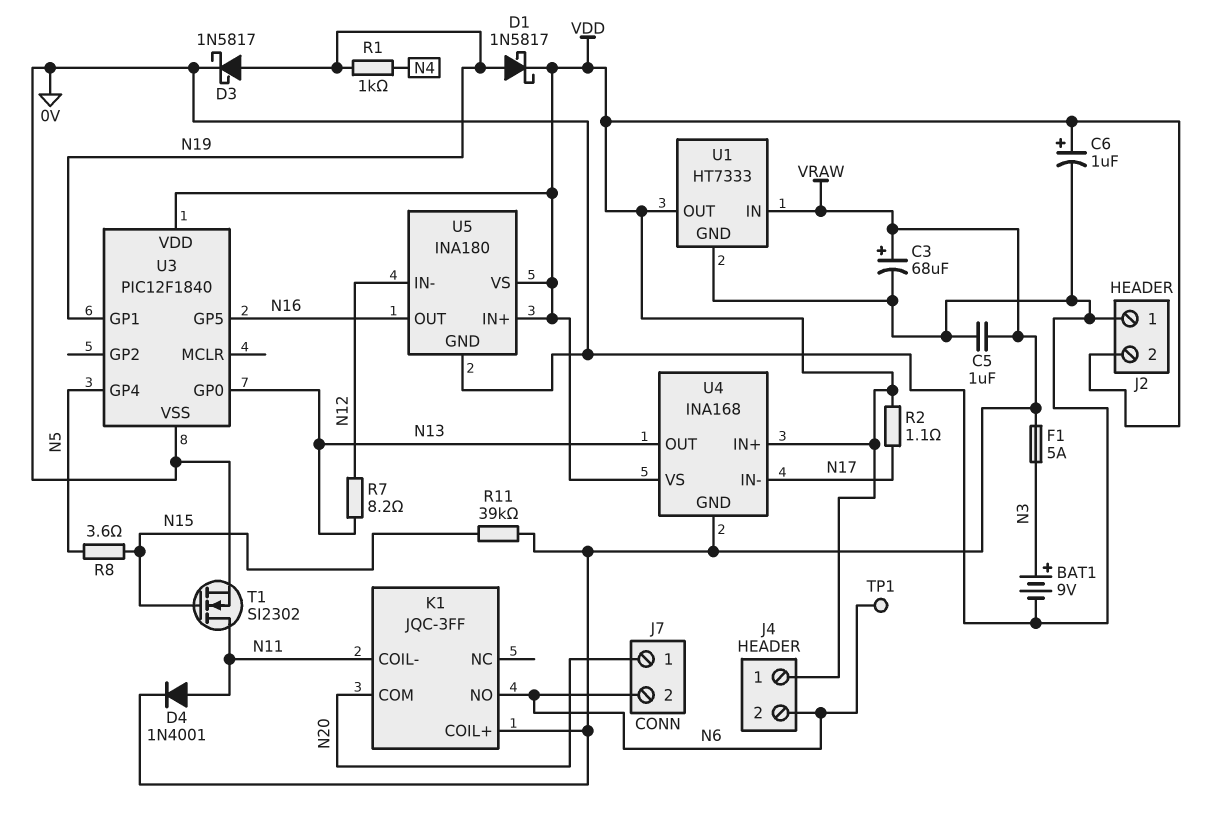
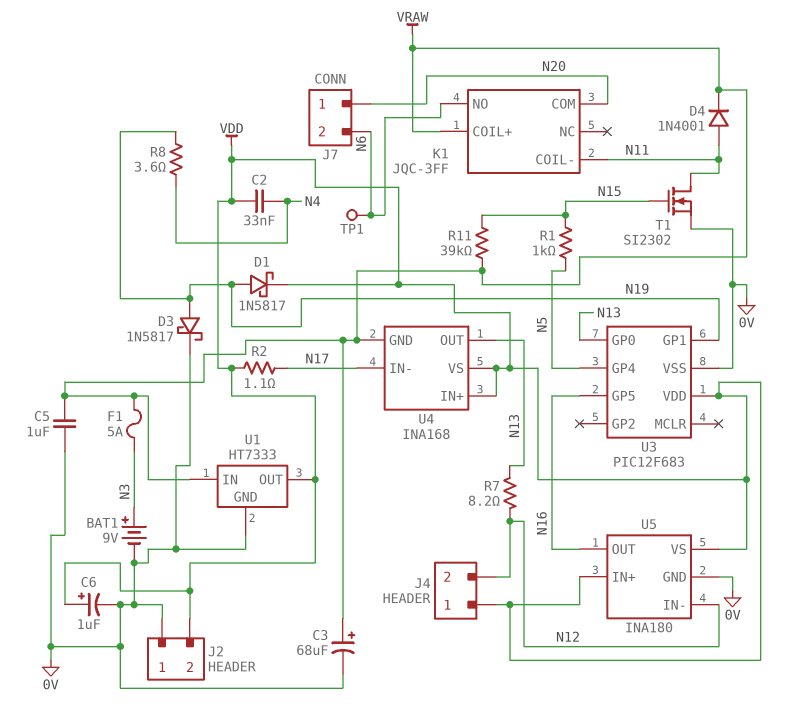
C2: none -> 33nF (N4, VDD)
J4 pin 2: N6 -> N12
R1: 1k (N4, N19) -> 1k (N5, N15)
R8: 3.6 (N5, N15) -> 3.6 (N4, N19)
U3: PIC12F1840 -> PIC12F683

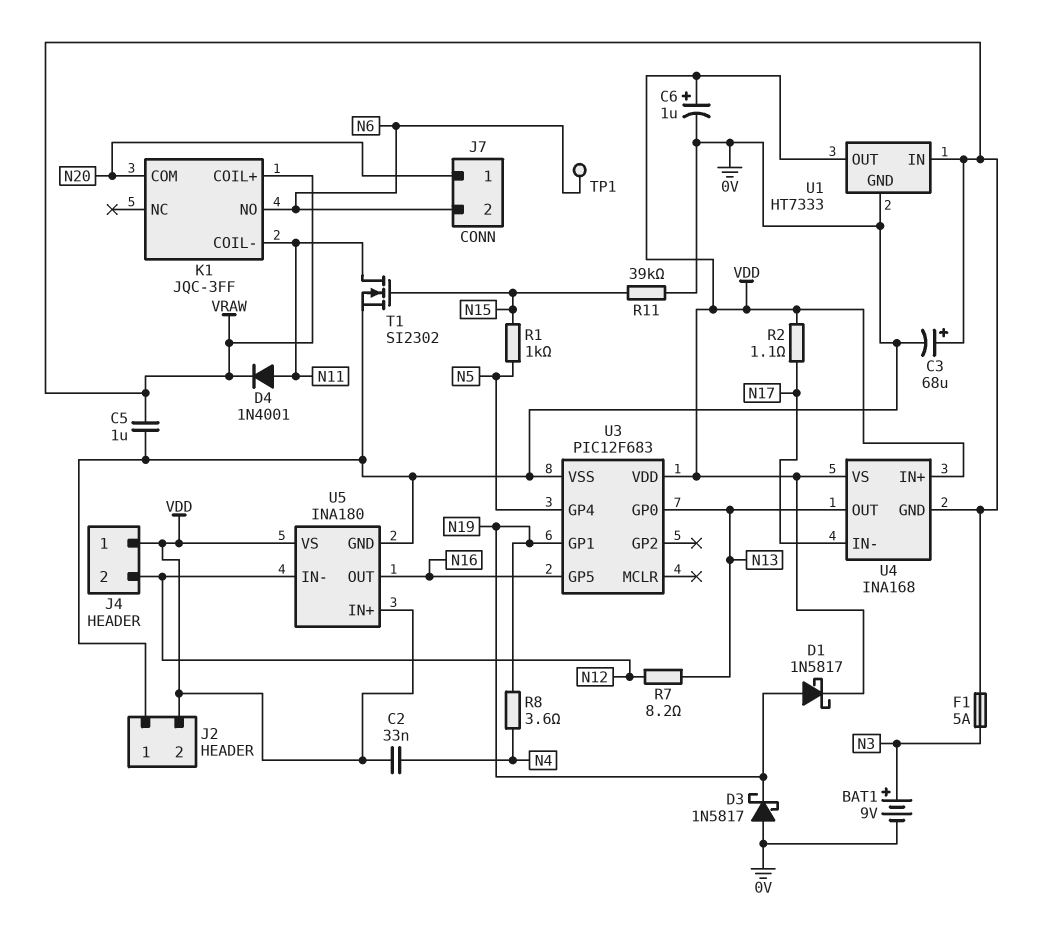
D3: schottky 1N5817 (A N19, K 0V) -> schottky 1N5817 (A 0V, K N19)
R11: 39k (N15, VRAW) -> 39k (0V, N15)

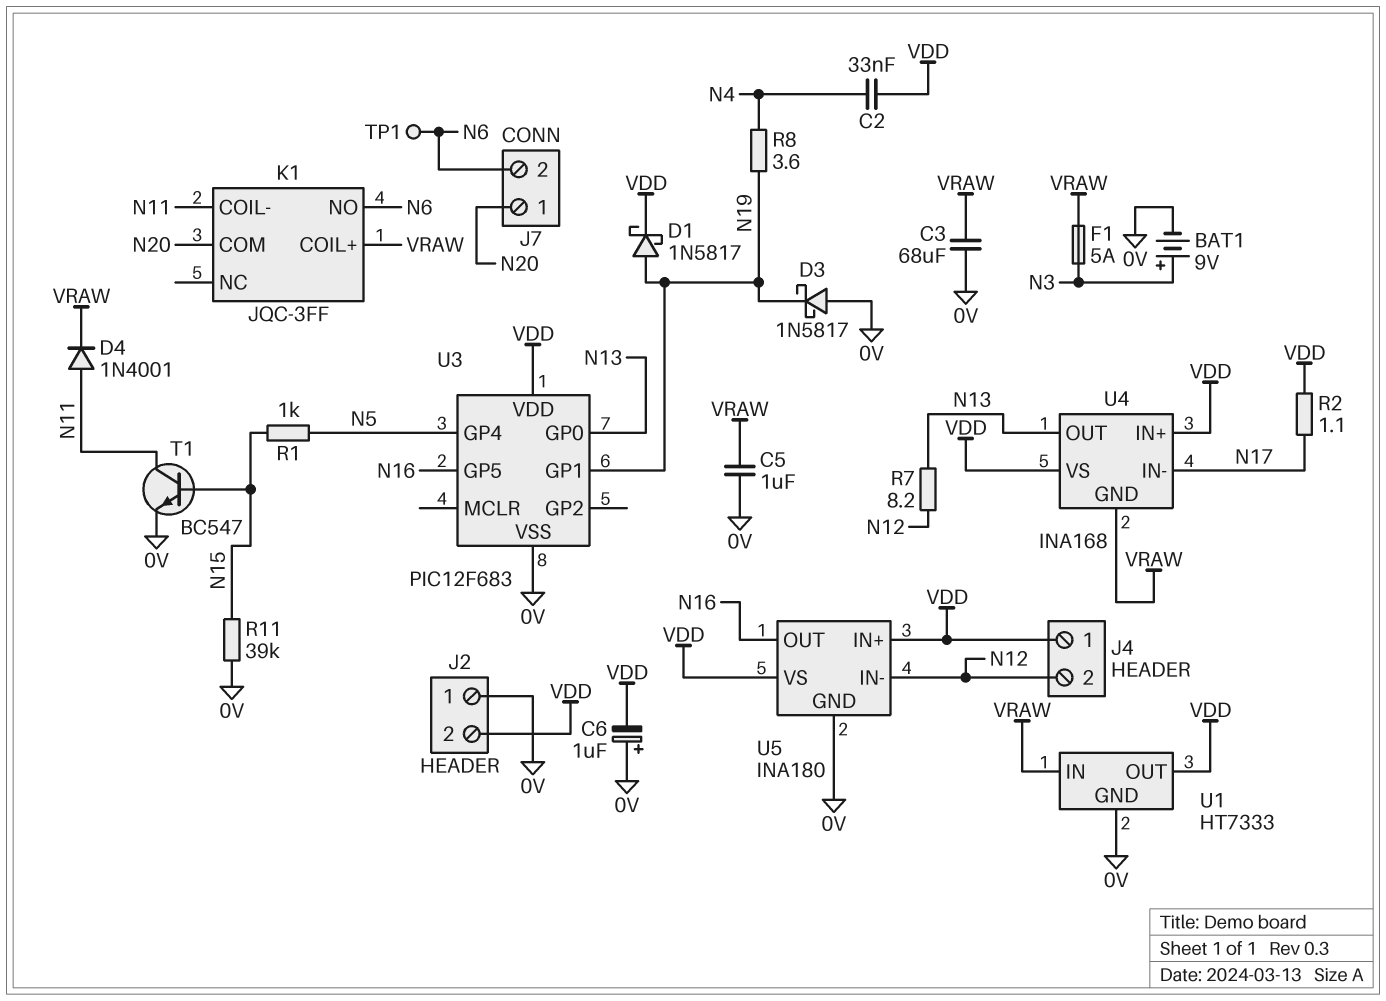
C3: 68uF (plus VRAW, minus 0V) -> 68uF (0V, VRAW)
C6: 1uF (plus VDD, minus 0V) -> 1uF (plus 0V, minus VDD)
T1: NMOS SI2302 (G N15, D N11, S 0V) -> NPN BC547 (B N15, C N11, E 0V)

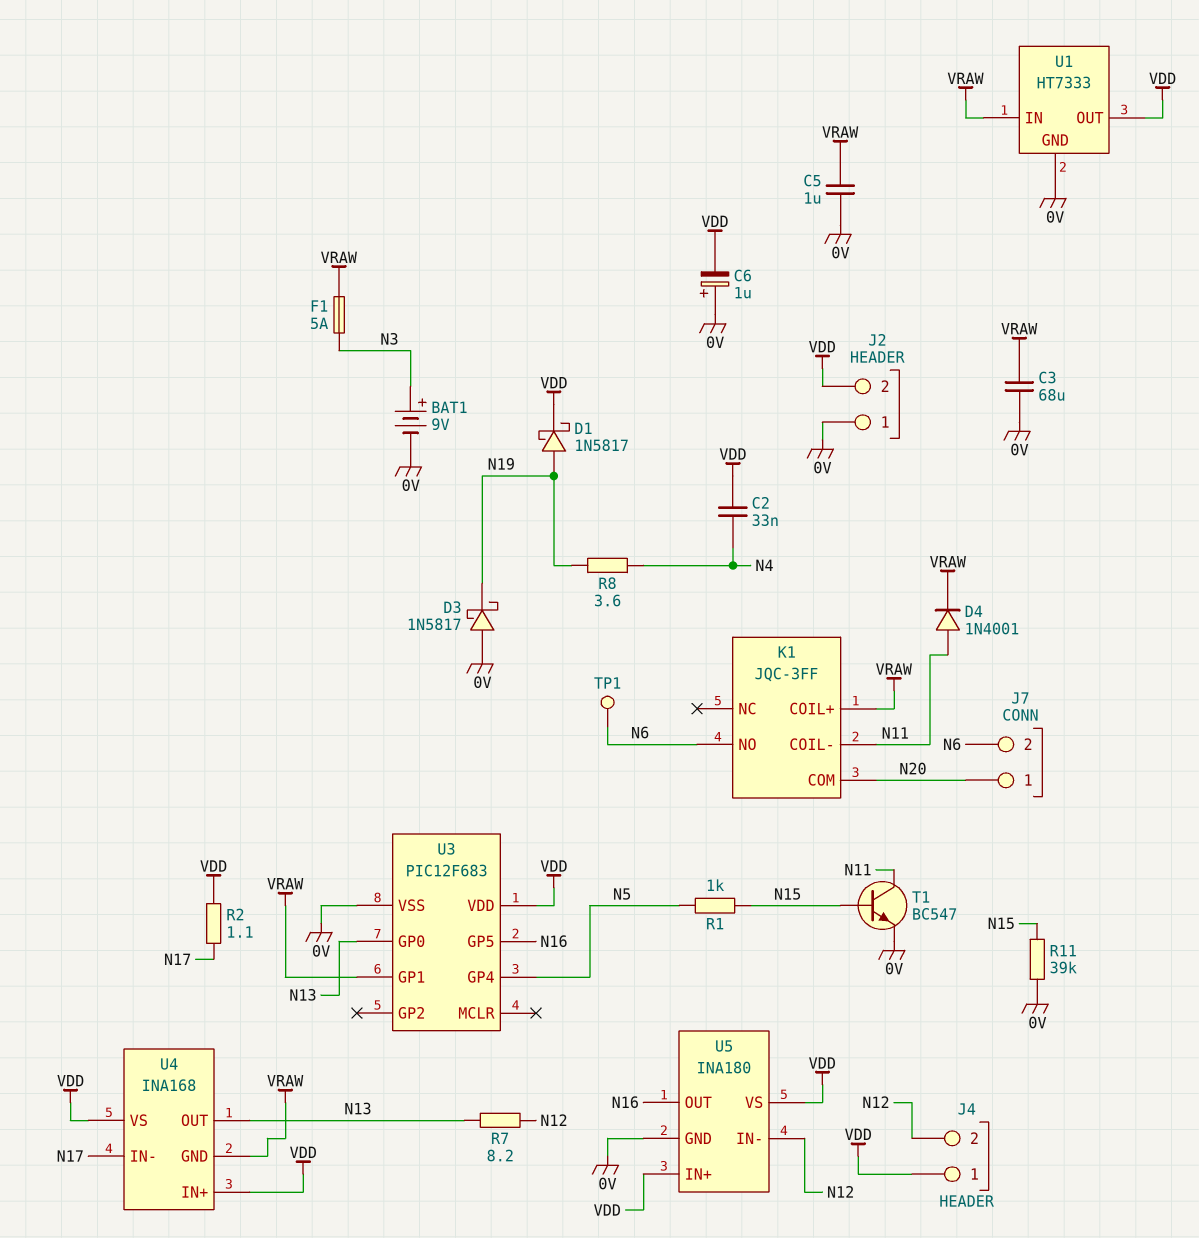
U3 pin GP1: N19 -> VRAW

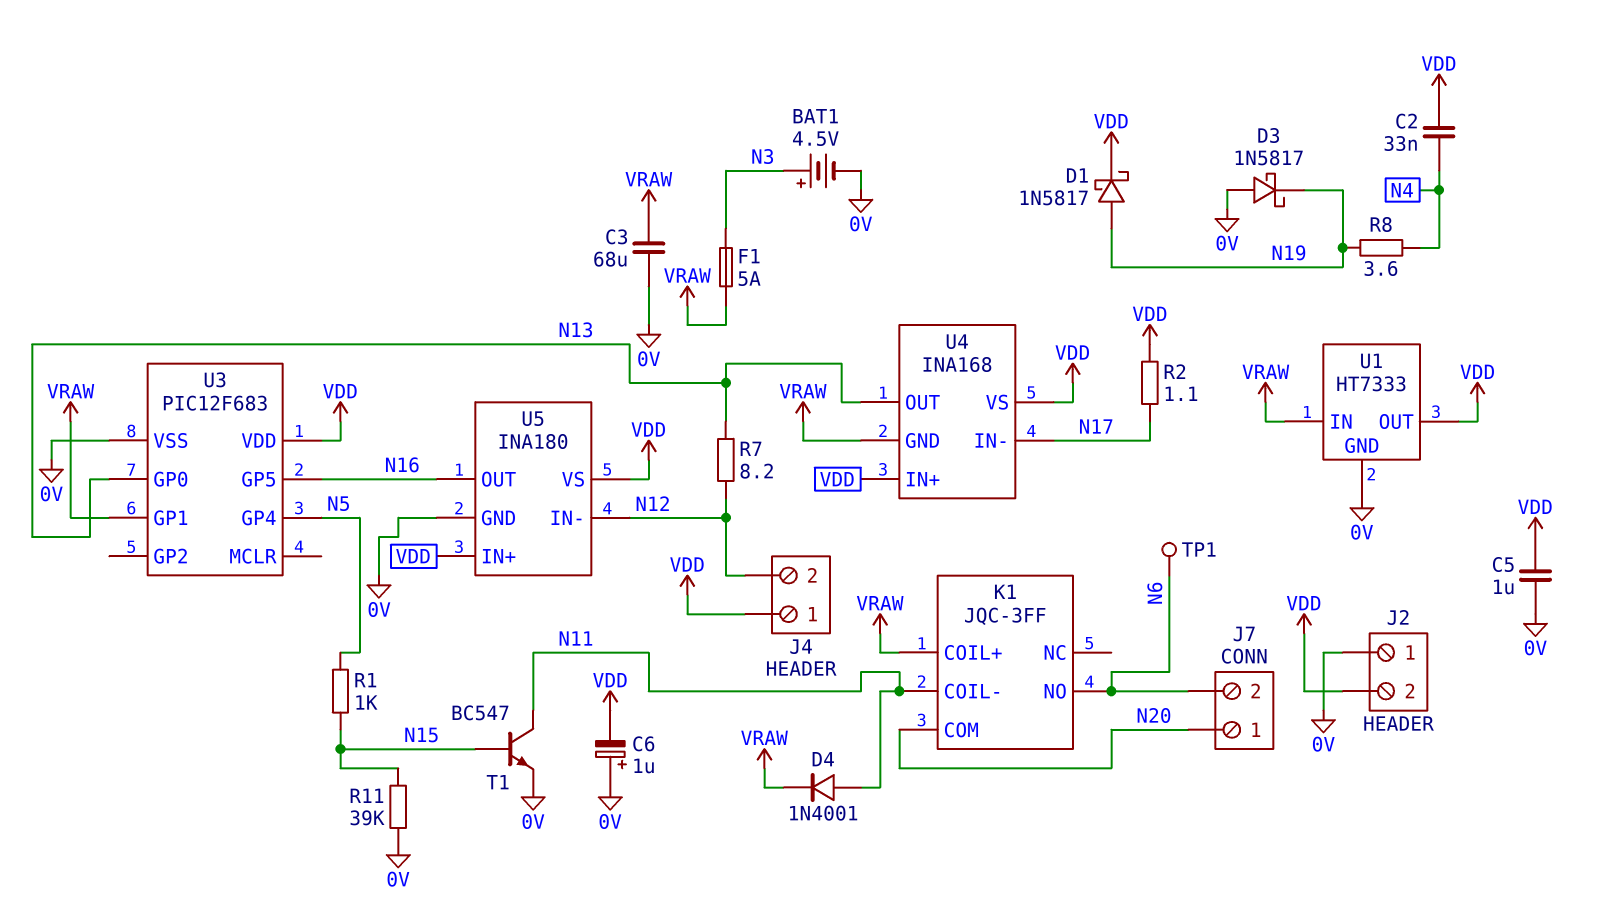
BAT1: 9V (plus N3, minus 0V) -> 4.5V (plus N3, minus 0V)
C5: 1uF (0V, VRAW) -> 1uF (0V, VDD)

